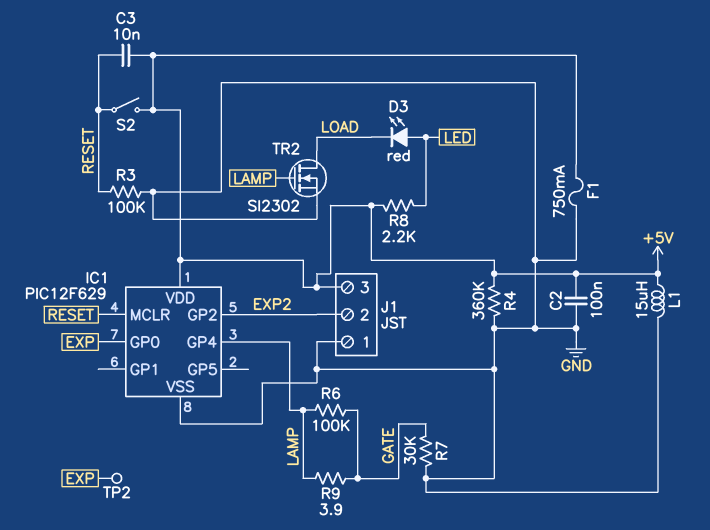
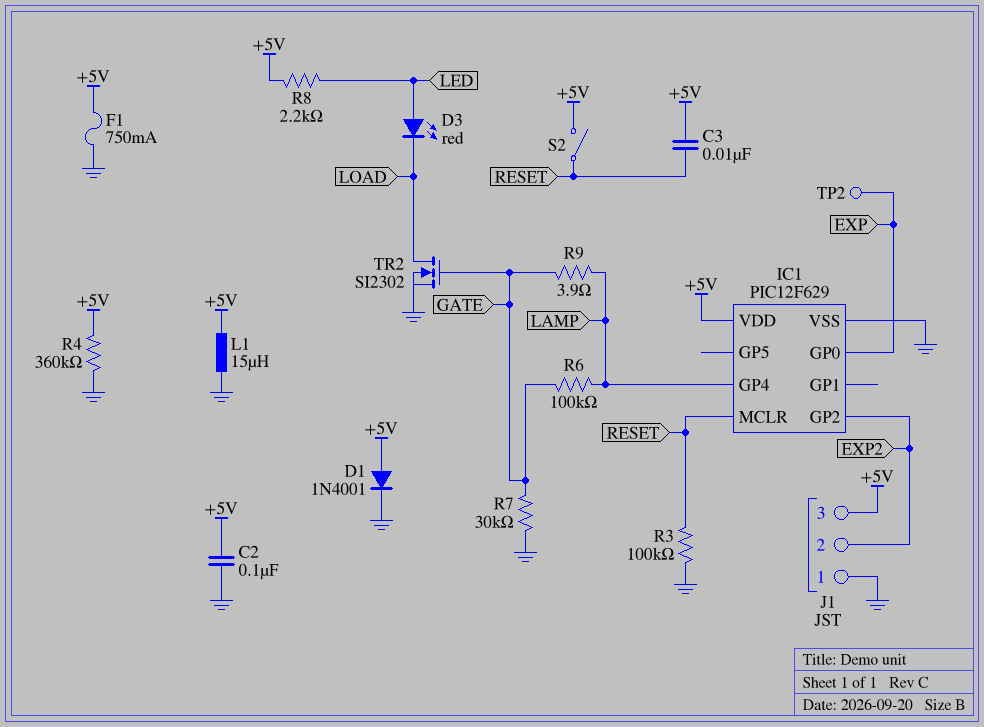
D1: none -> diode 1N4001 (A +5V, K GND)
TR2: NMOS SI2302 (G LAMP, D LOAD, S GND) -> NMOS SI2302 (G GATE, D LOAD, S GND)

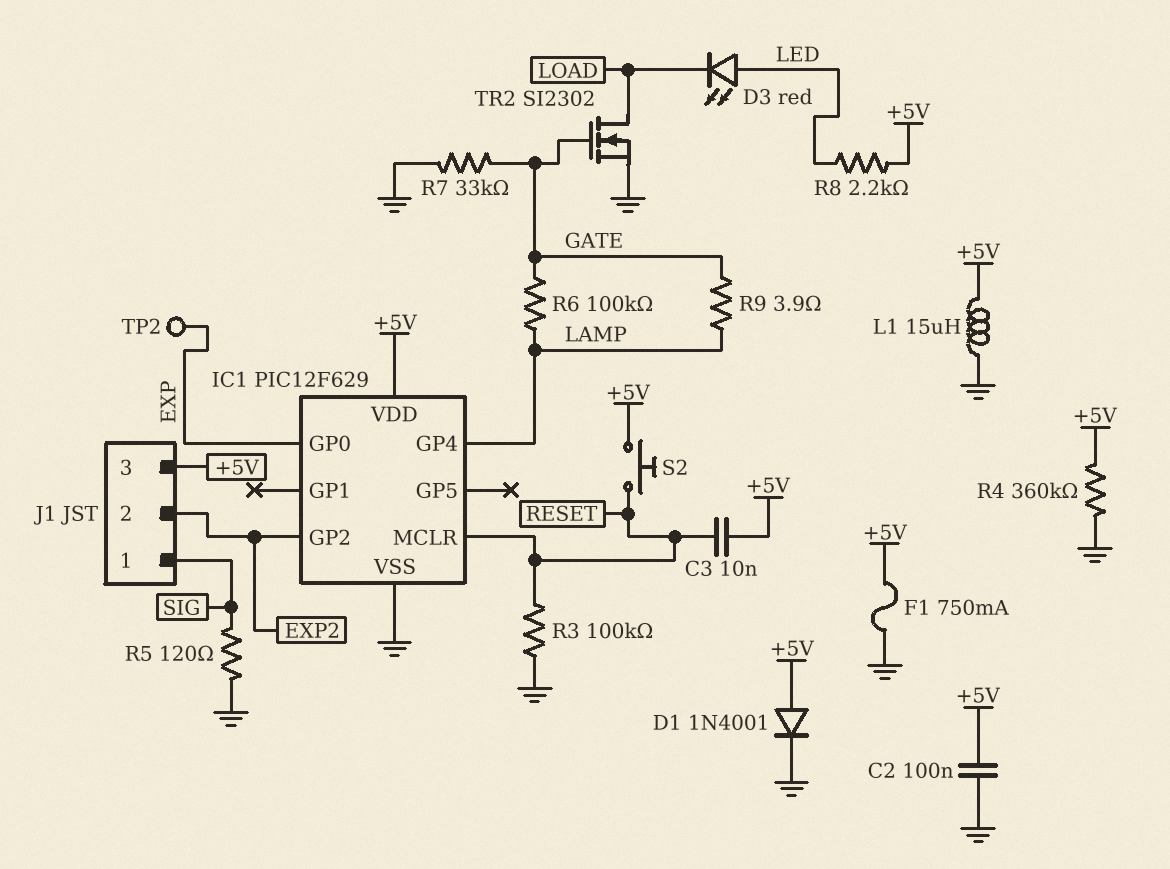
J1 pin 1: GND -> SIG
R5: none -> 120 (GND, SIG)
R7: 30k (GATE, GND) -> 33k (GATE, GND)
S2: switch (+5V, RESET) -> button (+5V, RESET)

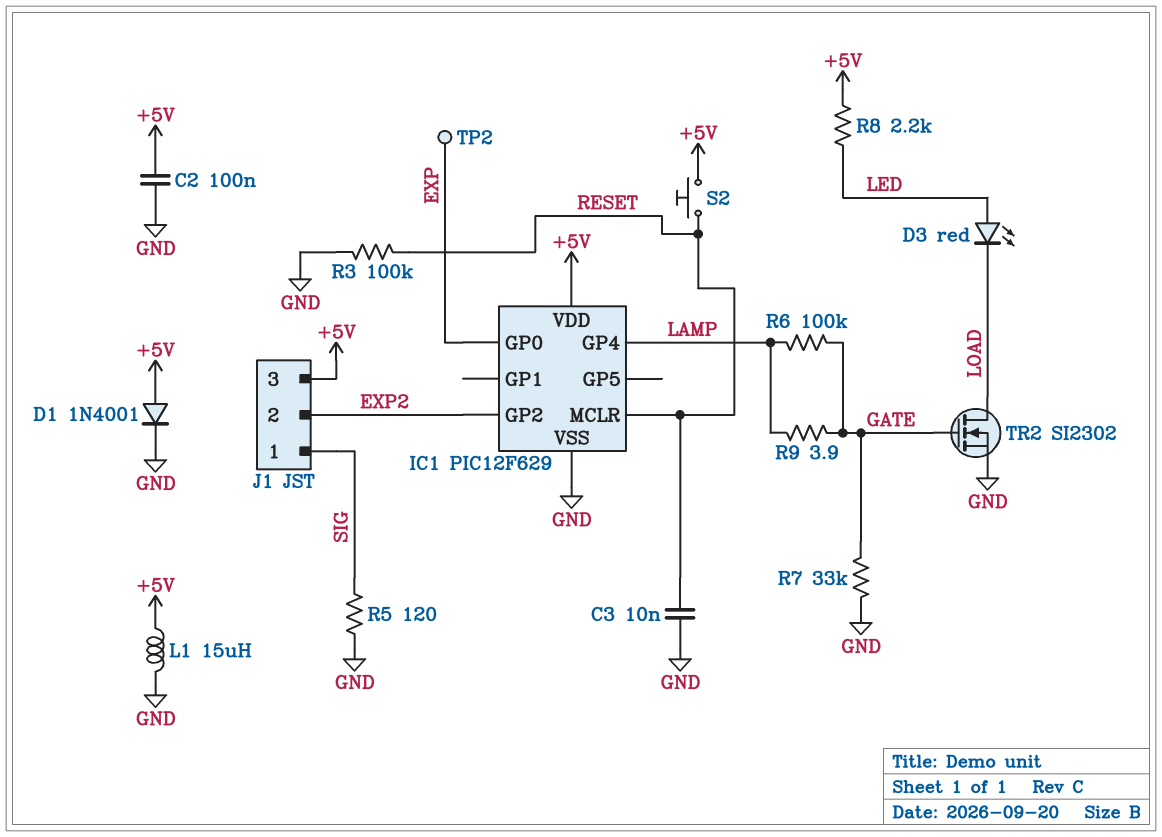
C3: 10nF (+5V, RESET) -> 10nF (GND, RESET)
F1: 750mA (+5V, GND) -> none
R4: 360k (+5V, GND) -> none

